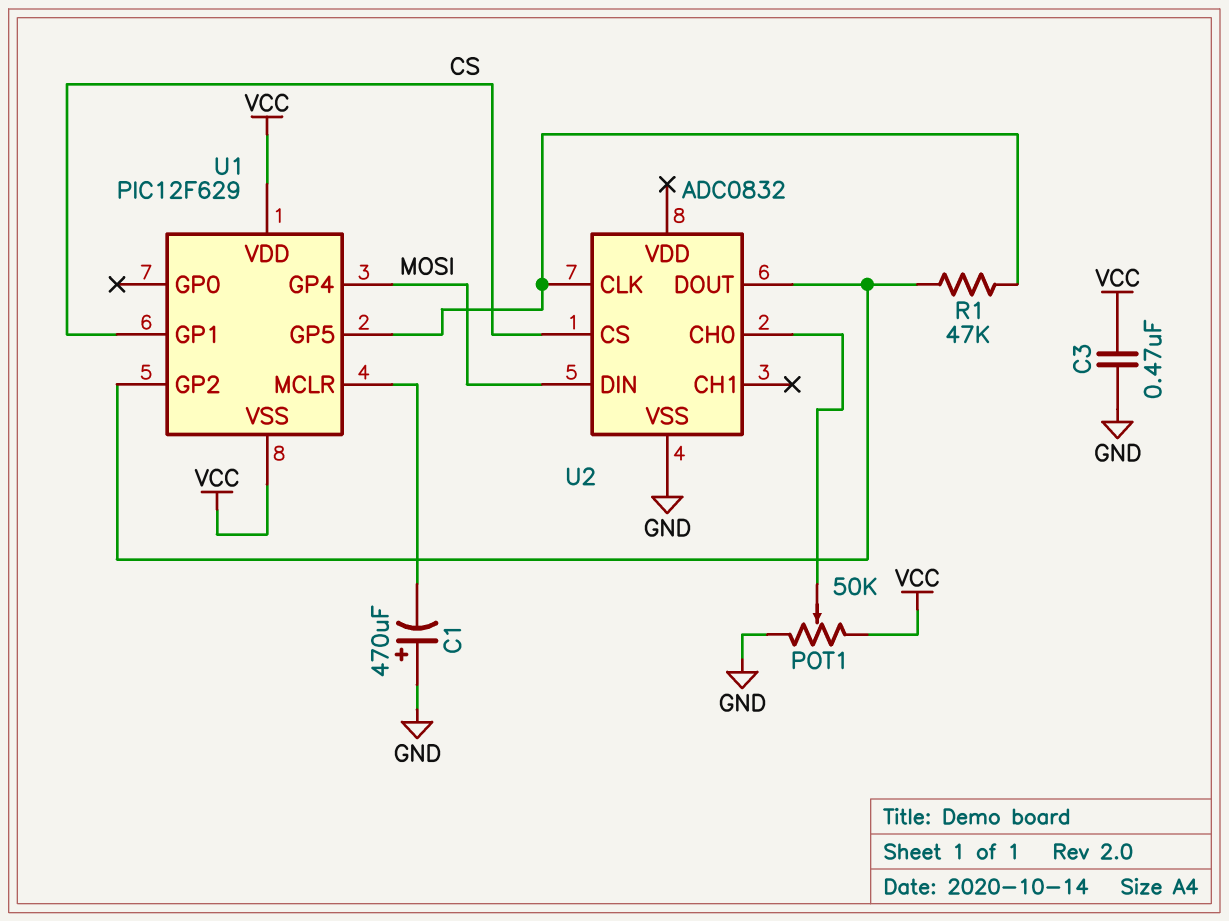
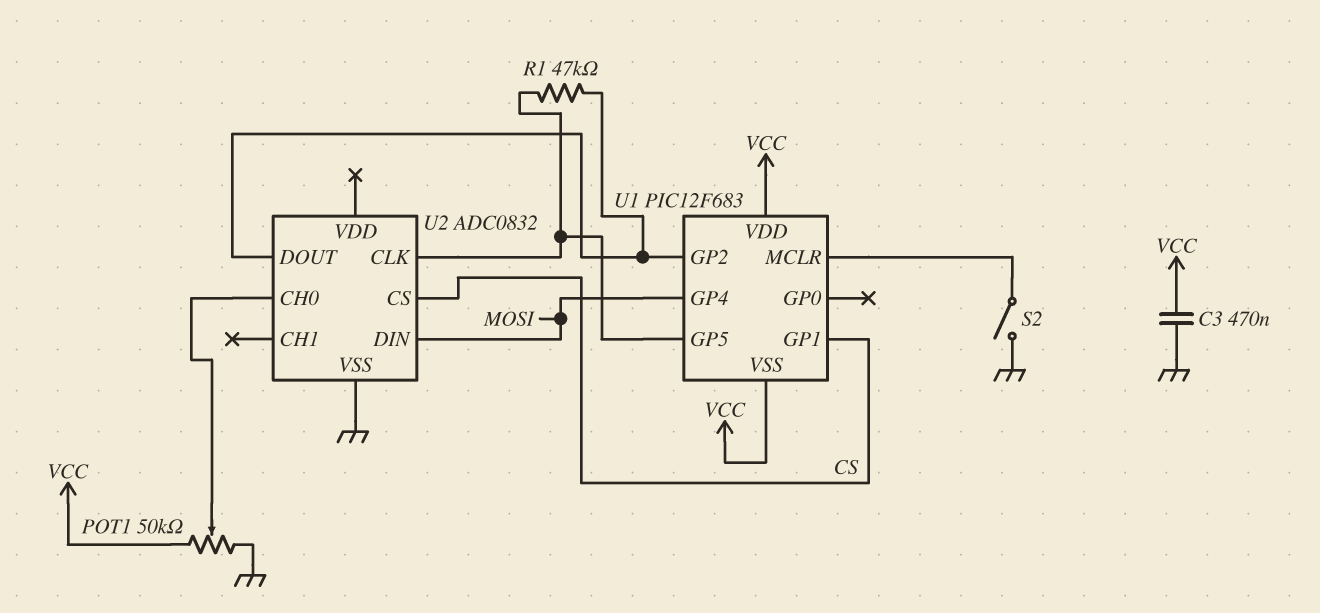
C1: 470uF (plus GND, minus U1/MCLR) -> none
S2: none -> switch (GND, U1/MCLR)
U1: PIC12F629 -> PIC12F683

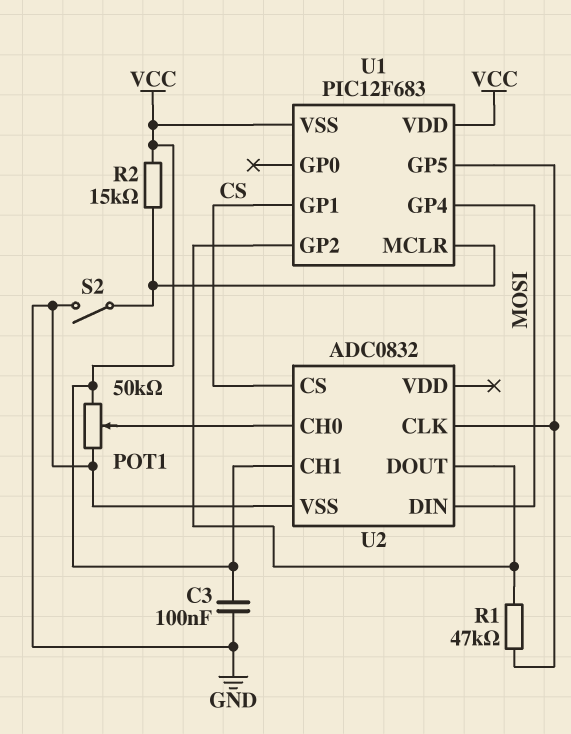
C3: 470nF (GND, VCC) -> 100nF (GND, VCC)
R2: none -> 15k (U1/MCLR, VCC)
U2 pin CH1: none -> VCC

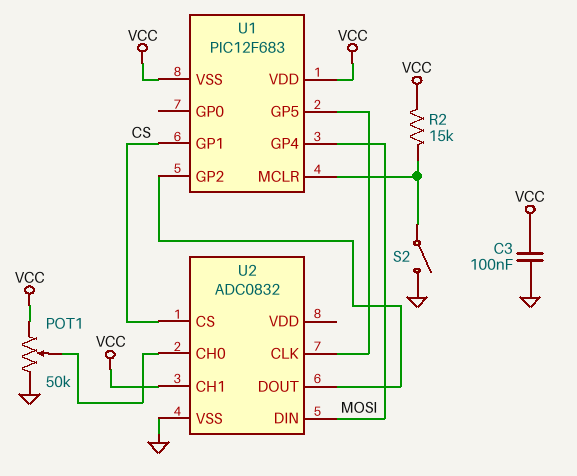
R1: 47k (U1/GP2, U1/GP5) -> none

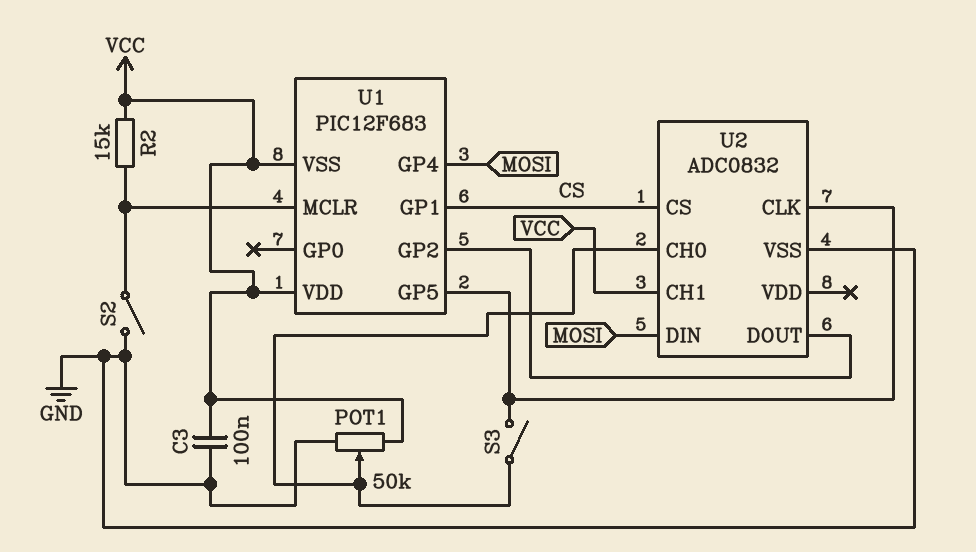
S3: none -> switch (U1/GP5, U2/CH0)

